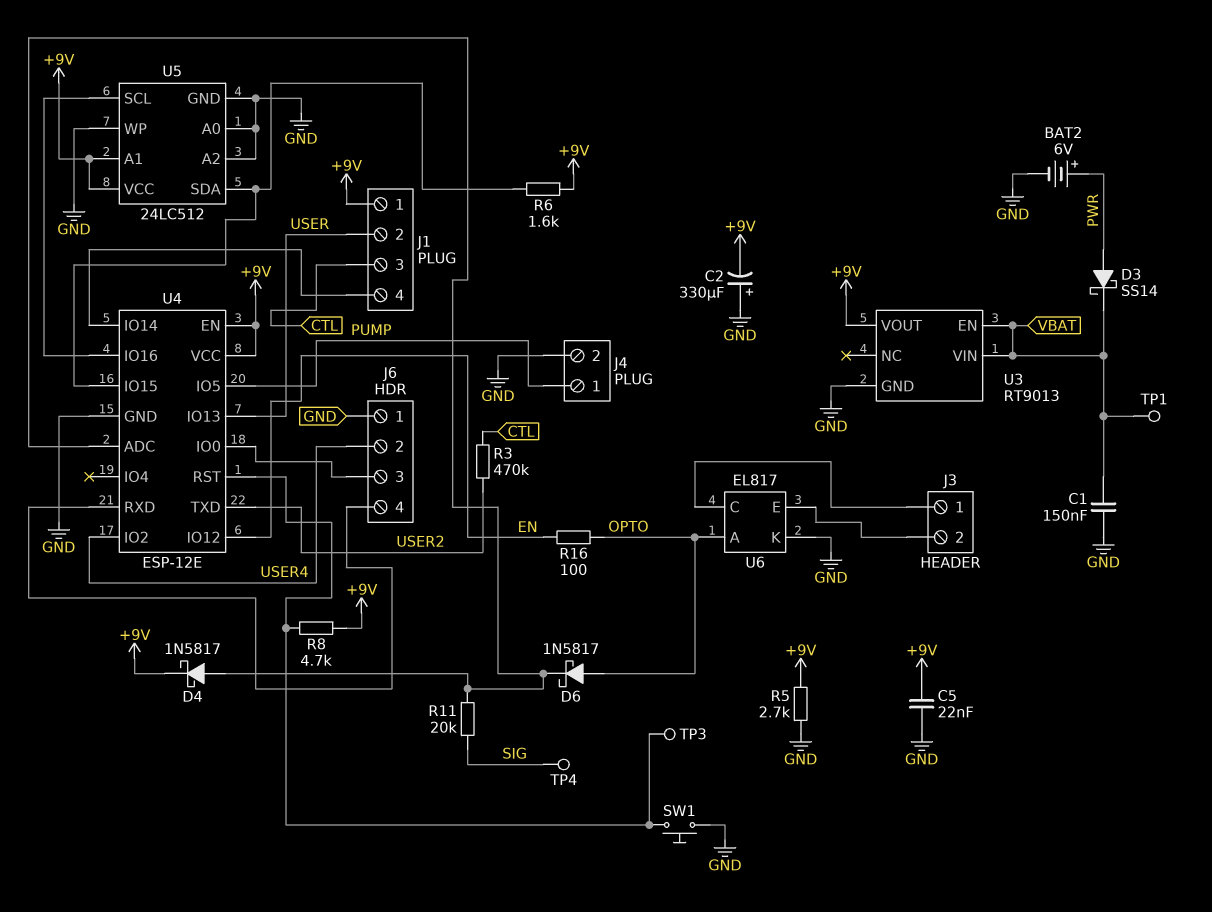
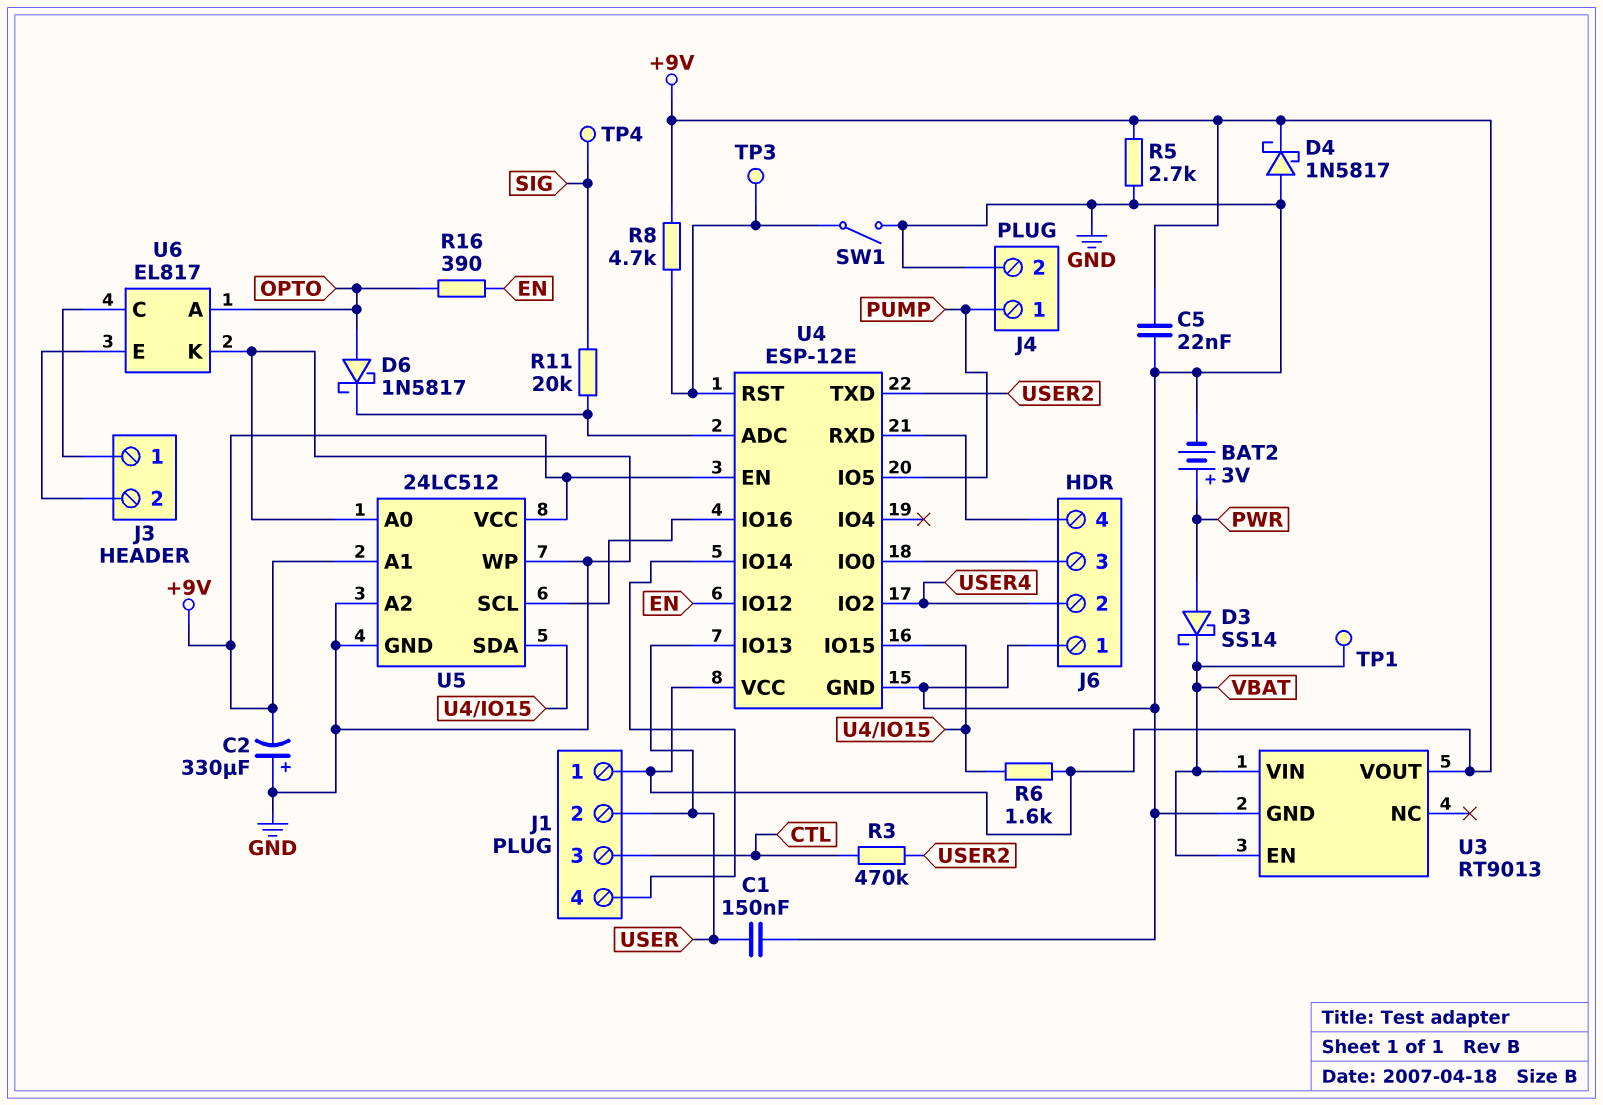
BAT2: 6V (plus PWR, minus GND) -> 3V (plus PWR, minus GND)
C1: 150nF (GND, VBAT) -> 150nF (GND, USER)
D4: schottky 1N5817 (A U4/ADC, K +9V) -> schottky 1N5817 (A GND, K +9V)
R16: 100 (EN, OPTO) -> 390 (EN, OPTO)
SW1: button (GND, U4/RST) -> switch (GND, U4/RST)

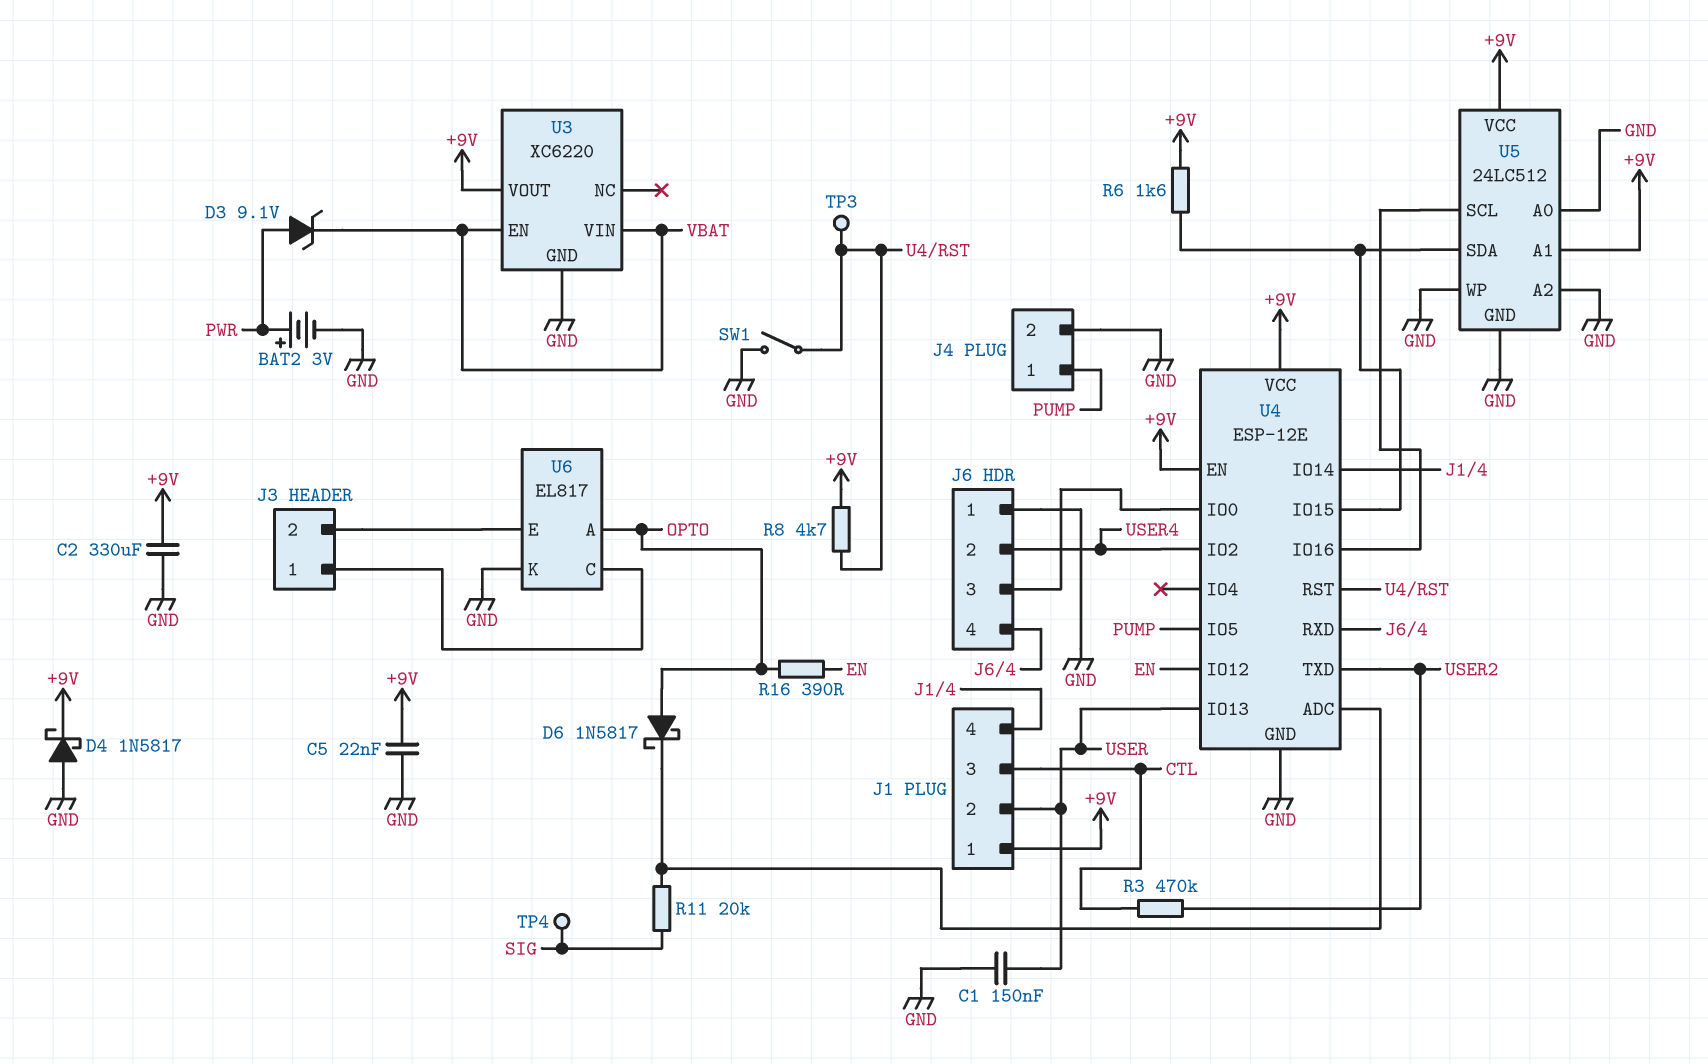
C2: 330uF (plus GND, minus +9V) -> 330uF (+9V, GND)
D3: schottky SS14 (A PWR, K VBAT) -> zener 9.1V (A PWR, K VBAT)
R5: 2.7k (+9V, GND) -> none
TP1: test point (VBAT) -> none
U3: RT9013 -> XC6220

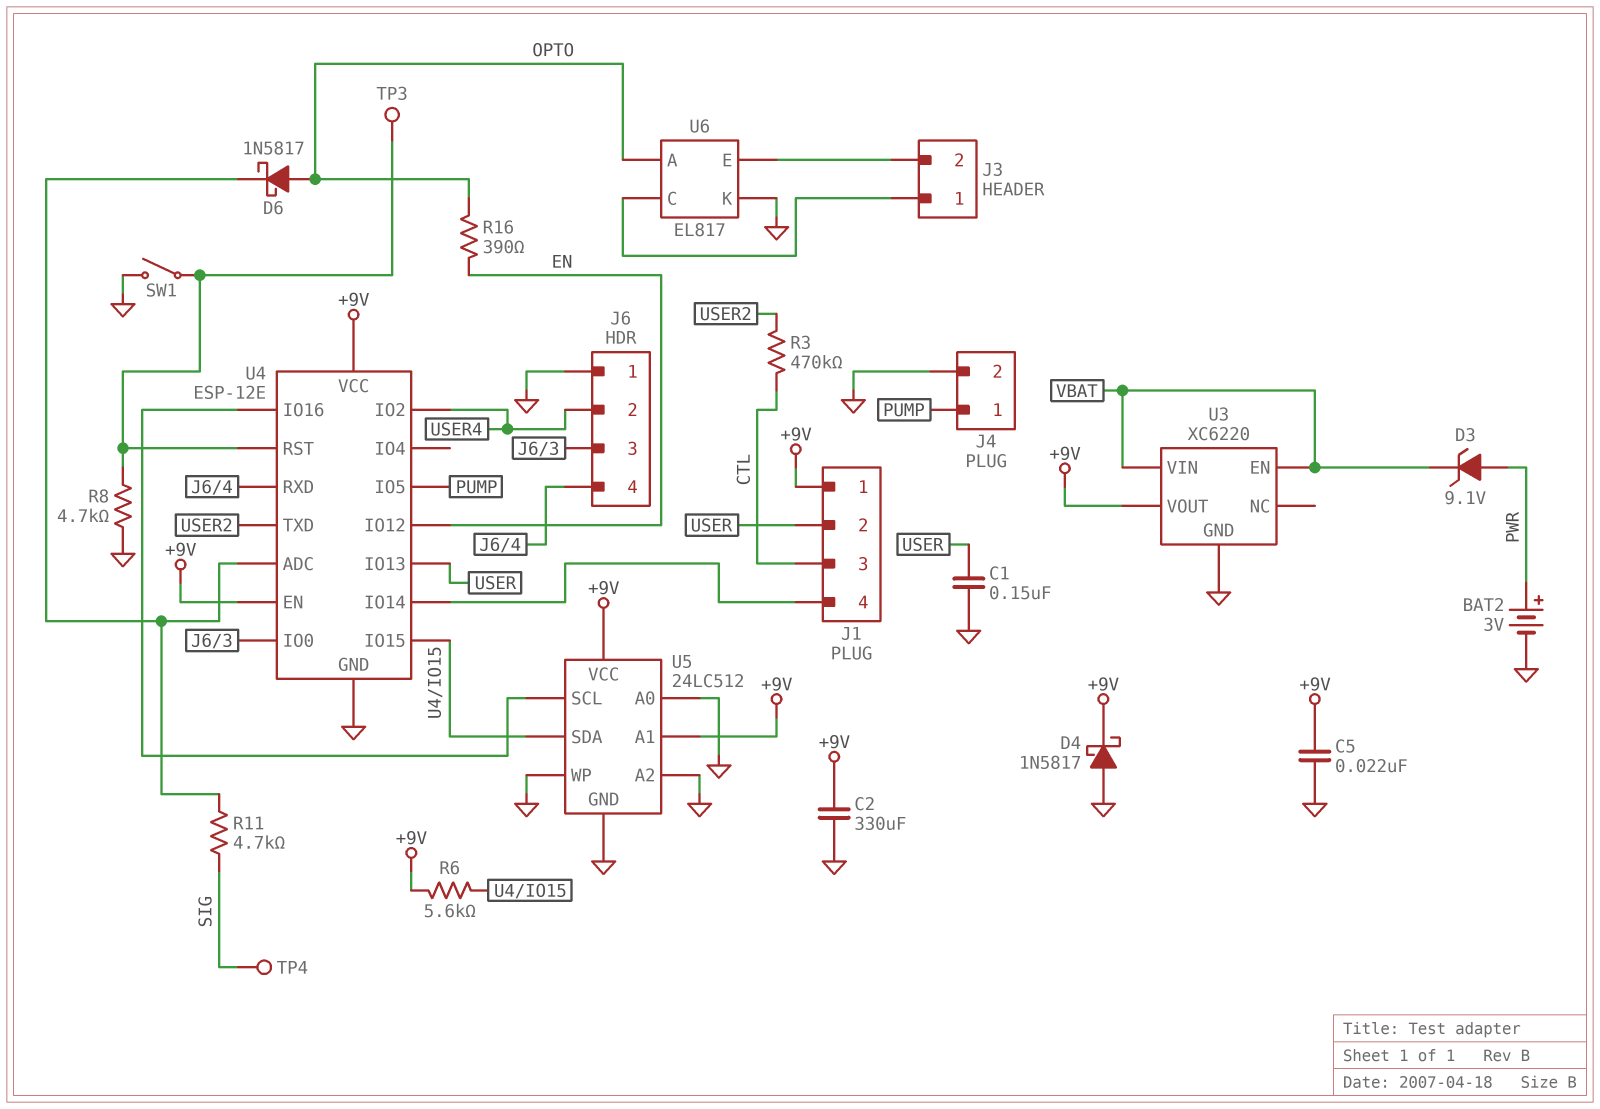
R6: 1.6k (+9V, U4/IO15) -> 5.6k (+9V, U4/IO15)
R8: 4.7k (+9V, U4/RST) -> 4.7k (GND, U4/RST)
R11: 20k (SIG, U4/ADC) -> 4.7k (SIG, U4/ADC)

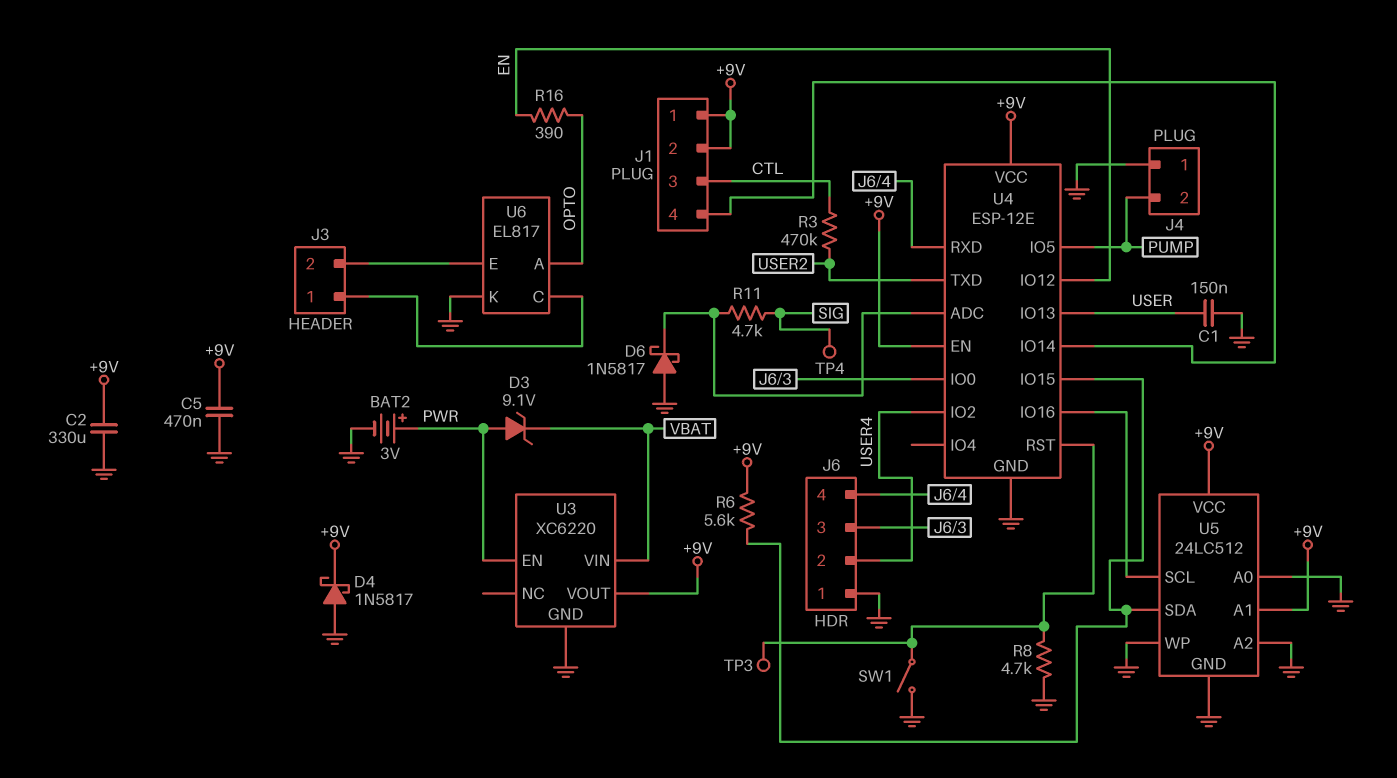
C5: 22nF (+9V, GND) -> 470nF (+9V, GND)
D6: schottky 1N5817 (A OPTO, K U4/ADC) -> schottky 1N5817 (A GND, K U4/ADC)
J1 pin 2: USER -> +9V
J4 pin 1: PUMP -> GND
J4 pin 2: GND -> PUMP
U3 pin EN: VBAT -> PWR

